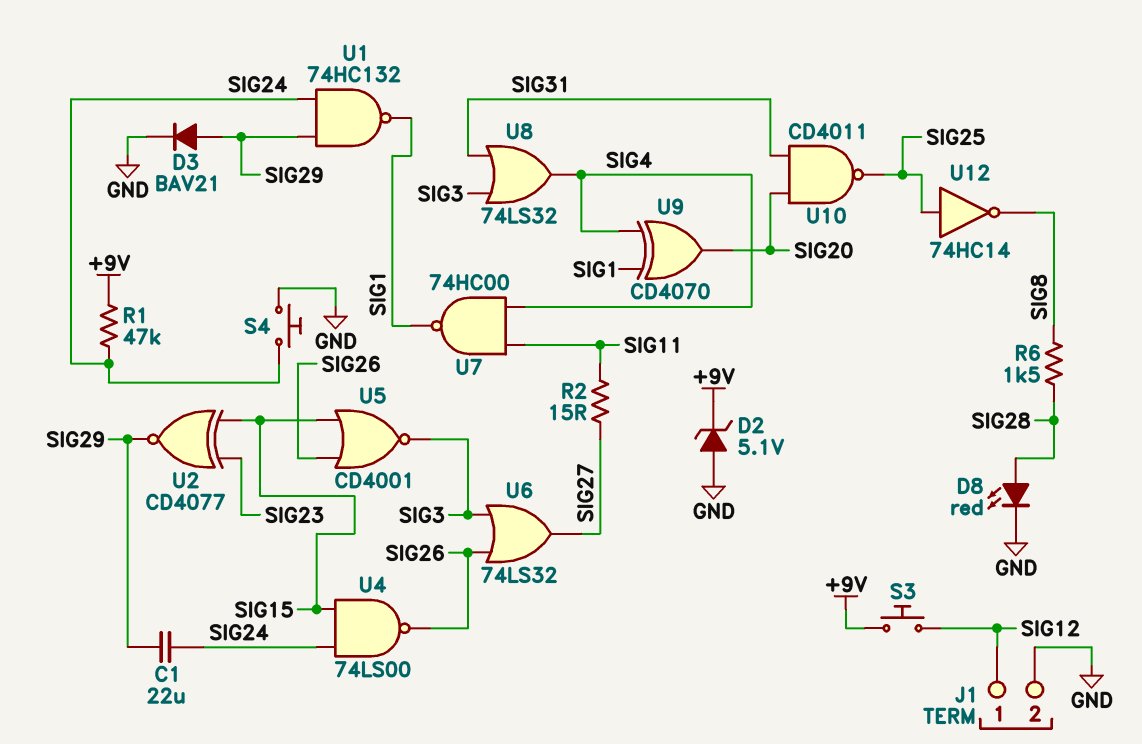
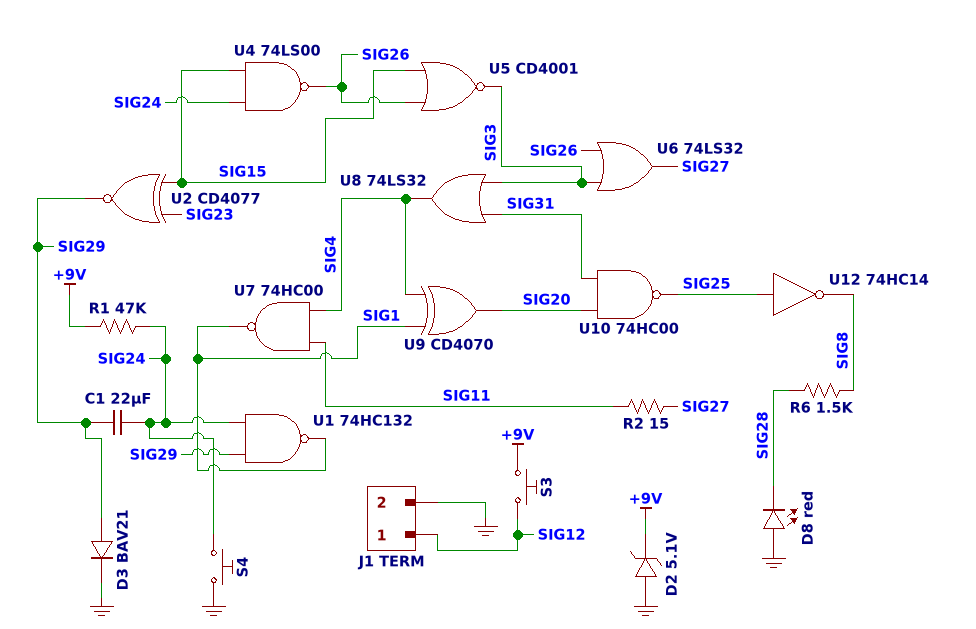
D8: LED red (A SIG28, K GND) -> LED red (A GND, K SIG28)
U10: NAND CD4011 (in SIG20, in SIG31, out SIG25) -> NAND 74HC00 (in SIG20, in SIG31, out SIG25)

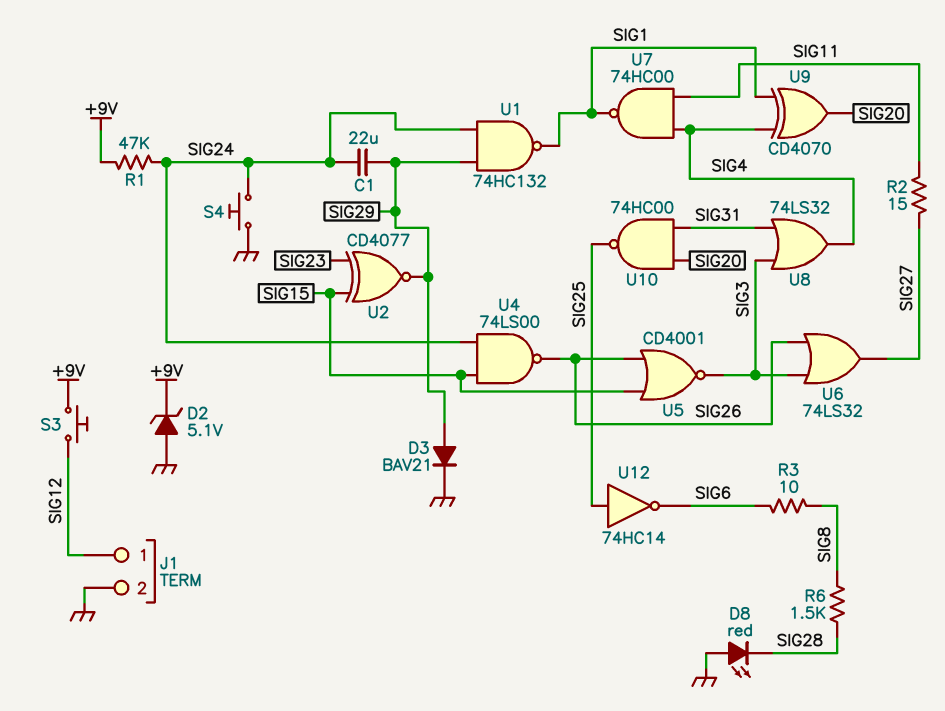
R3: none -> 10 (SIG6, SIG8)
U12: NOT 74HC14 (in SIG25, out SIG8) -> NOT 74HC14 (in SIG25, out SIG6)

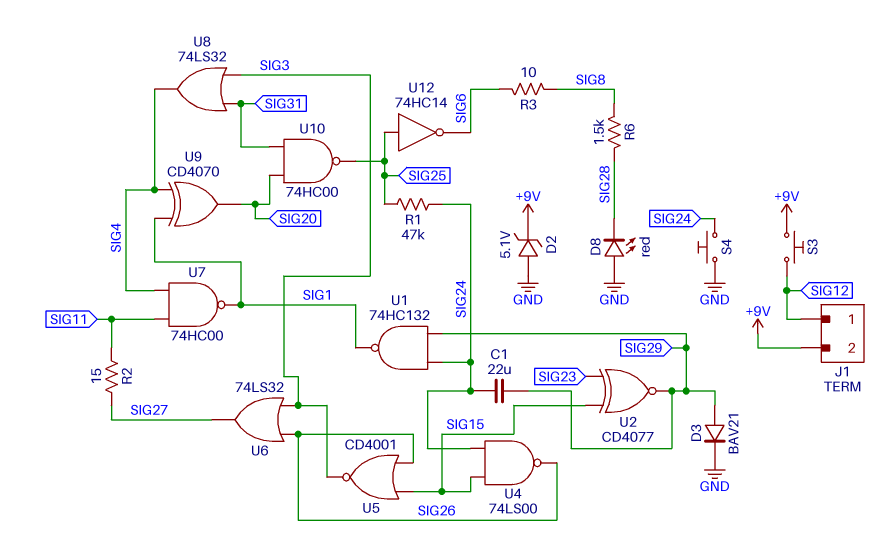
J1 pin 2: GND -> +9V
R1: 47k (+9V, SIG24) -> 47k (SIG24, SIG25)

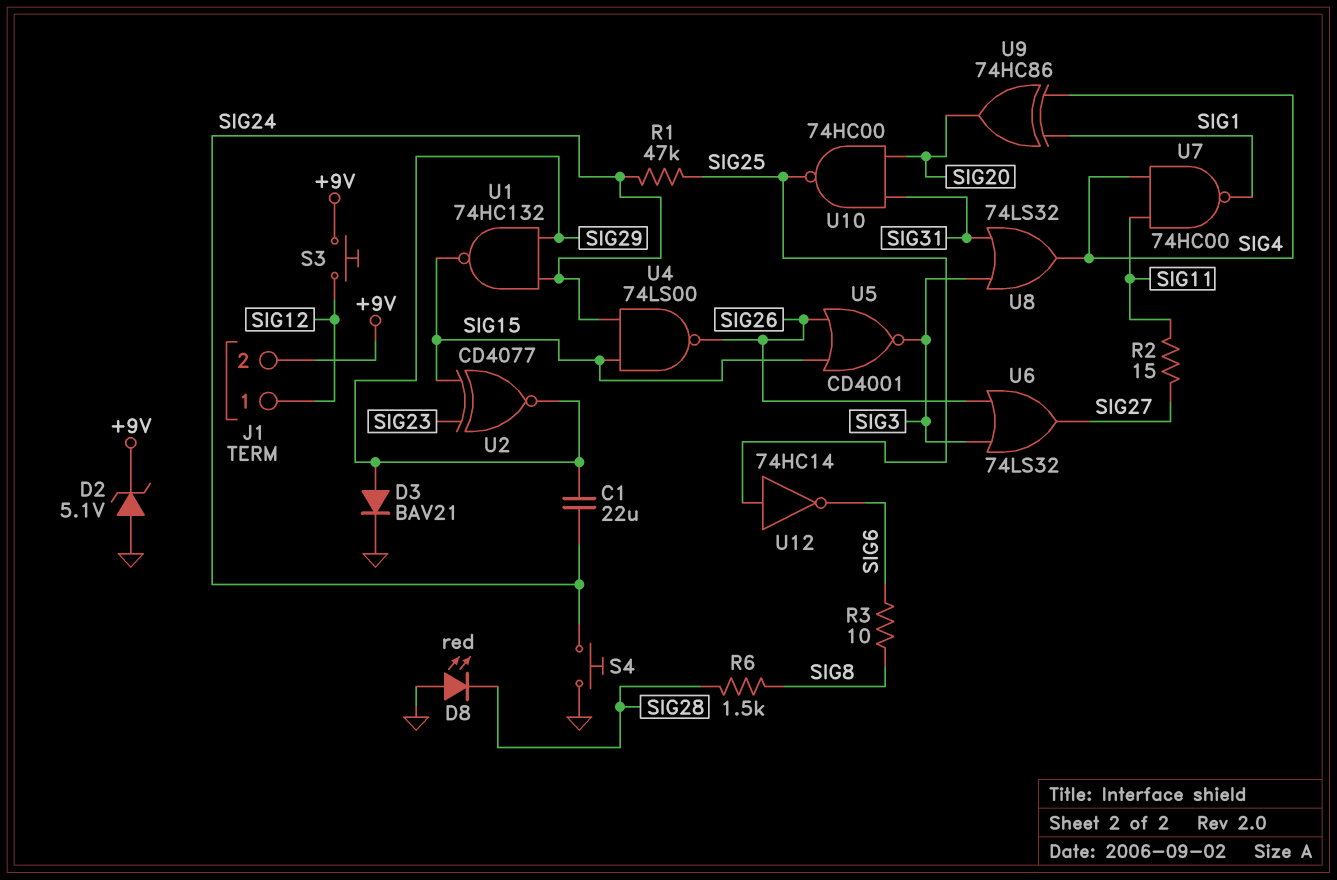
U1: NAND 74HC132 (in SIG24, in SIG29, out SIG1) -> NAND 74HC132 (in SIG24, in SIG29, out SIG15)
U9: XOR CD4070 (in SIG1, in SIG4, out SIG20) -> XOR 74HC86 (in SIG1, in SIG4, out SIG20)

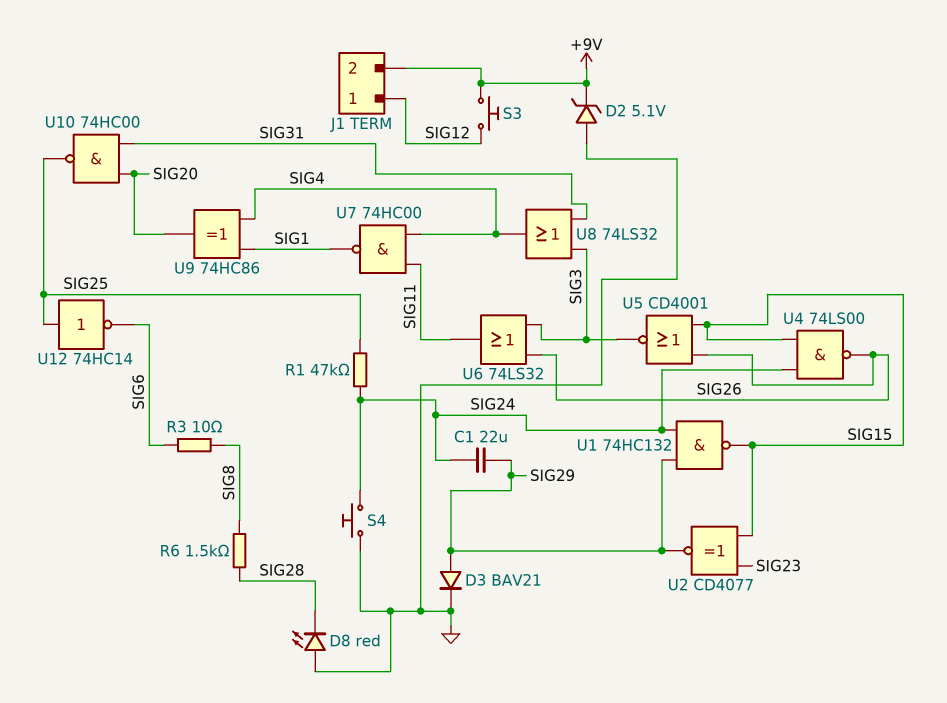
R2: 15 (SIG11, SIG27) -> none
U6: OR 74LS32 (in SIG3, in SIG26, out SIG27) -> OR 74LS32 (in SIG3, in SIG26, out SIG11)

